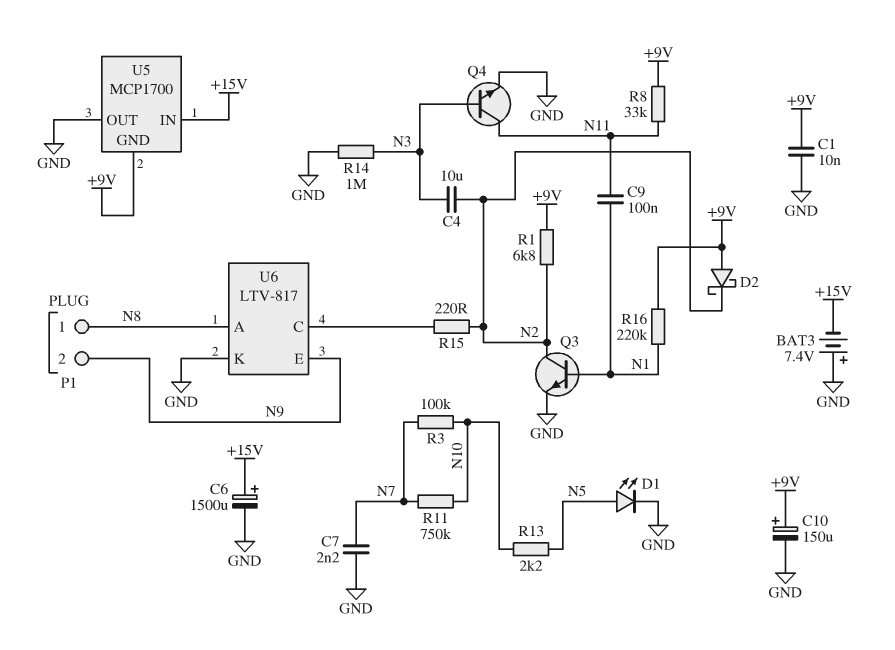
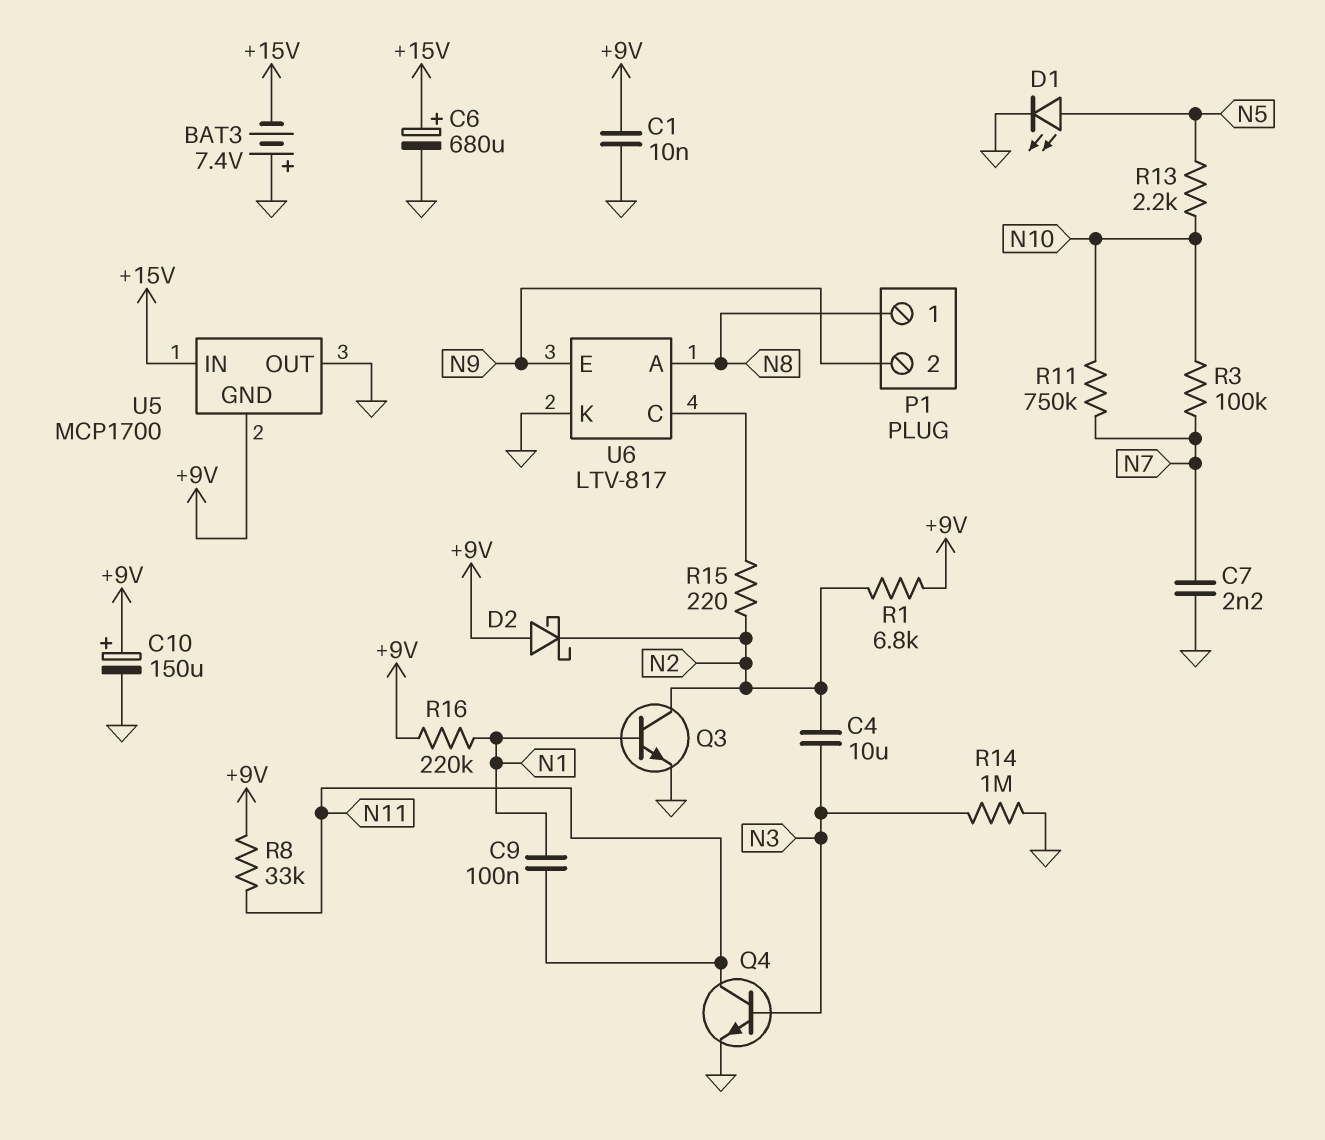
C6: 1500uF (plus +15V, minus GND) -> 680uF (plus +15V, minus GND)

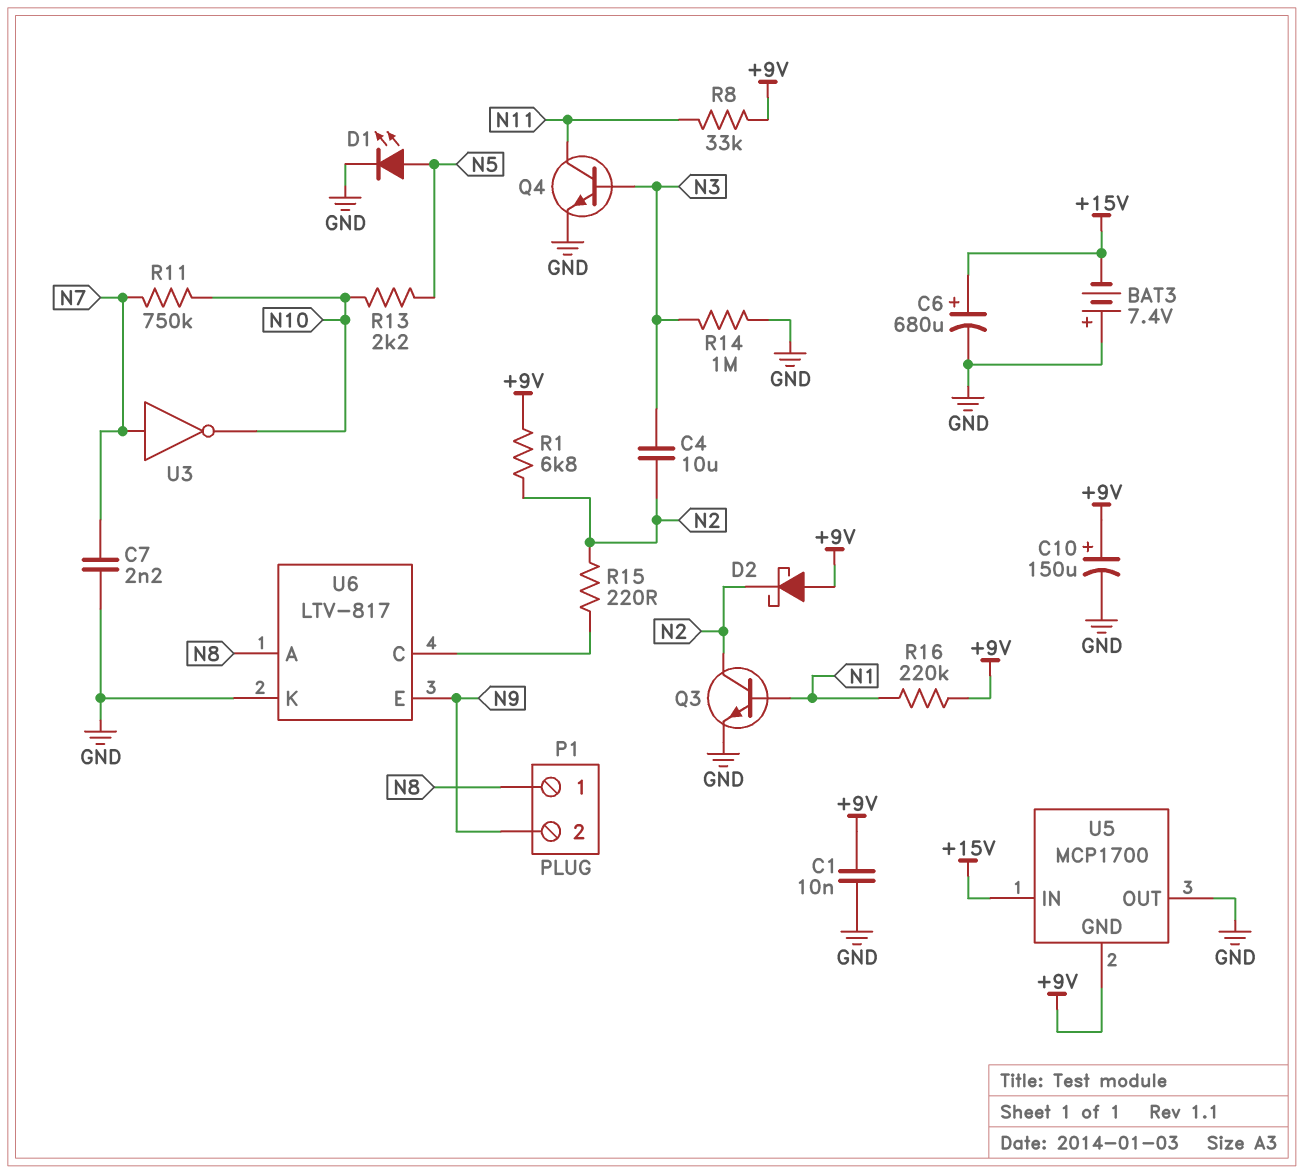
C9: 100nF (N1, N11) -> none
R3: 100k (N7, N10) -> none
U3: none -> NOT (in N7, out N10)

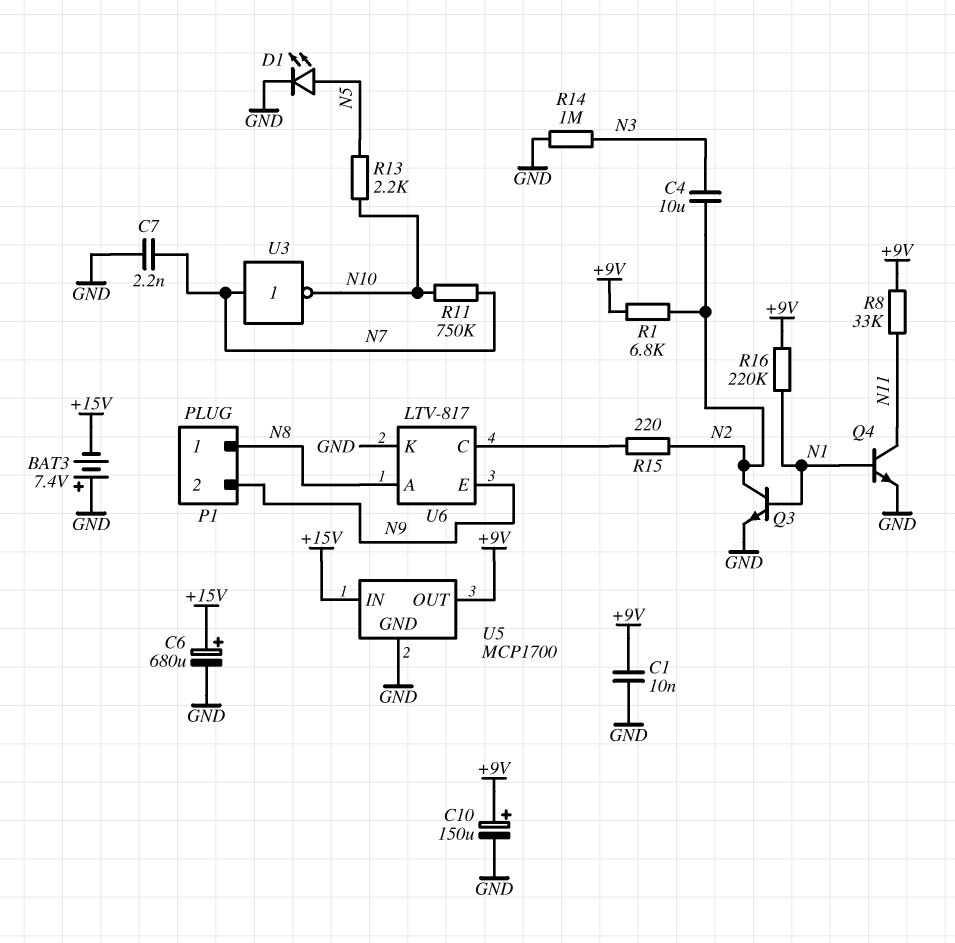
D2: schottky (A +9V, K N2) -> none
Q4: NPN (B N3, C N11, E GND) -> NPN (B N1, C N11, E GND)
U5 pin GND: +9V -> GND
U5 pin OUT: GND -> +9V

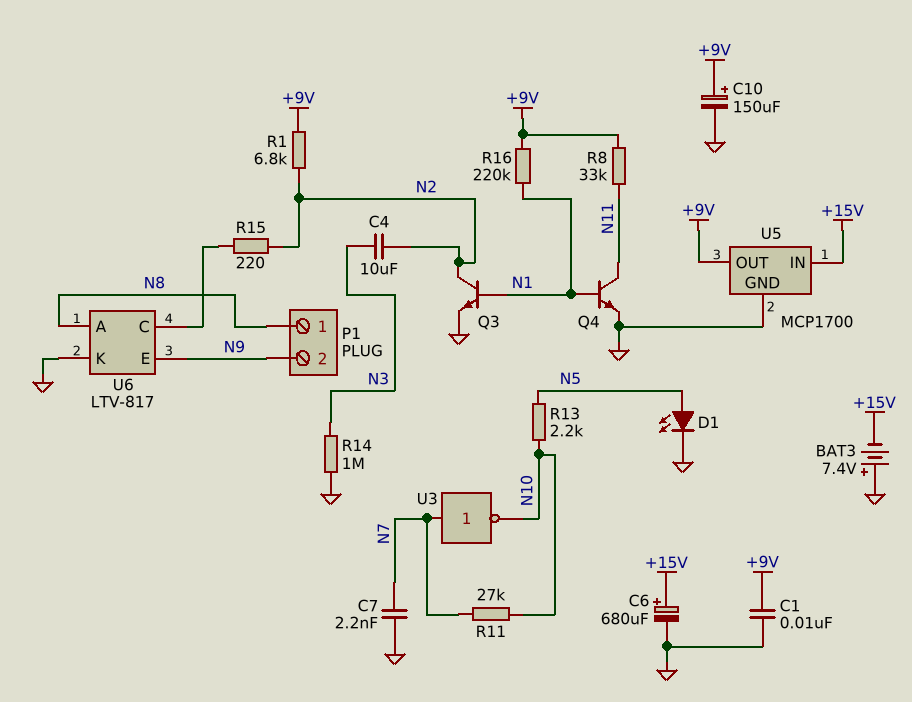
R11: 750k (N7, N10) -> 27k (N7, N10)

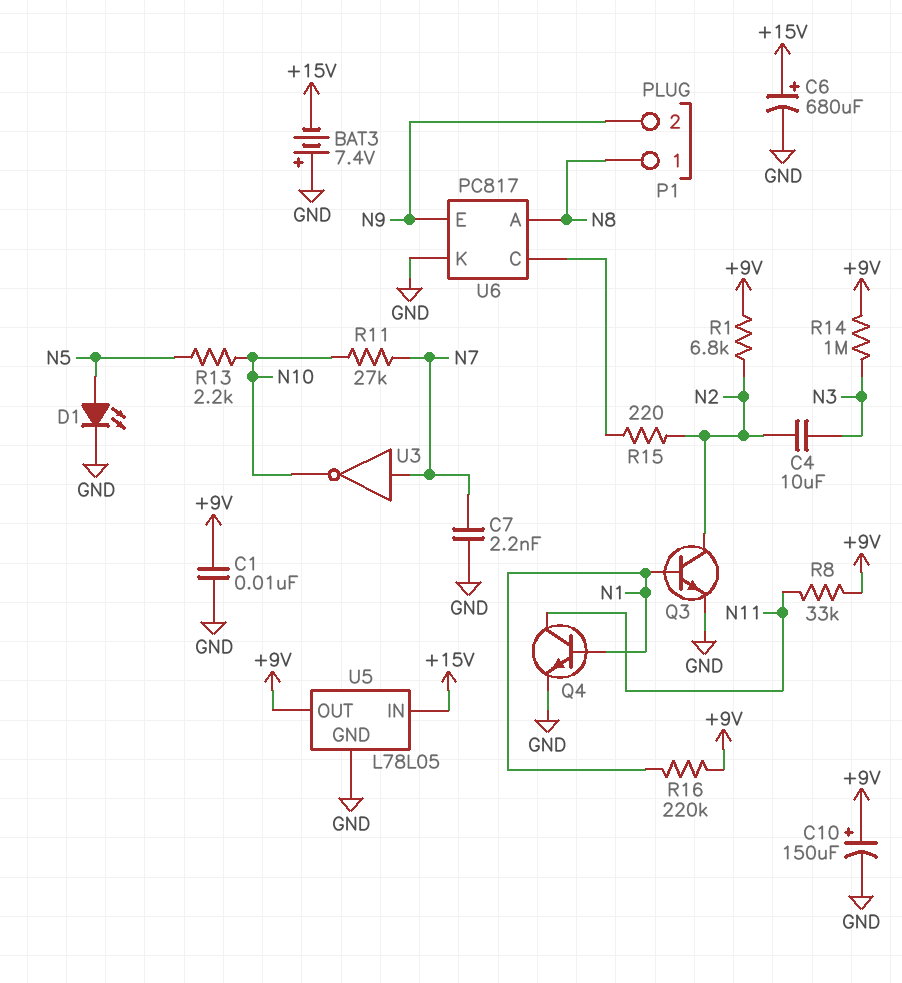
R14: 1M (GND, N3) -> 1M (+9V, N3)
U5: MCP1700 -> L78L05
U6: LTV-817 -> PC817

